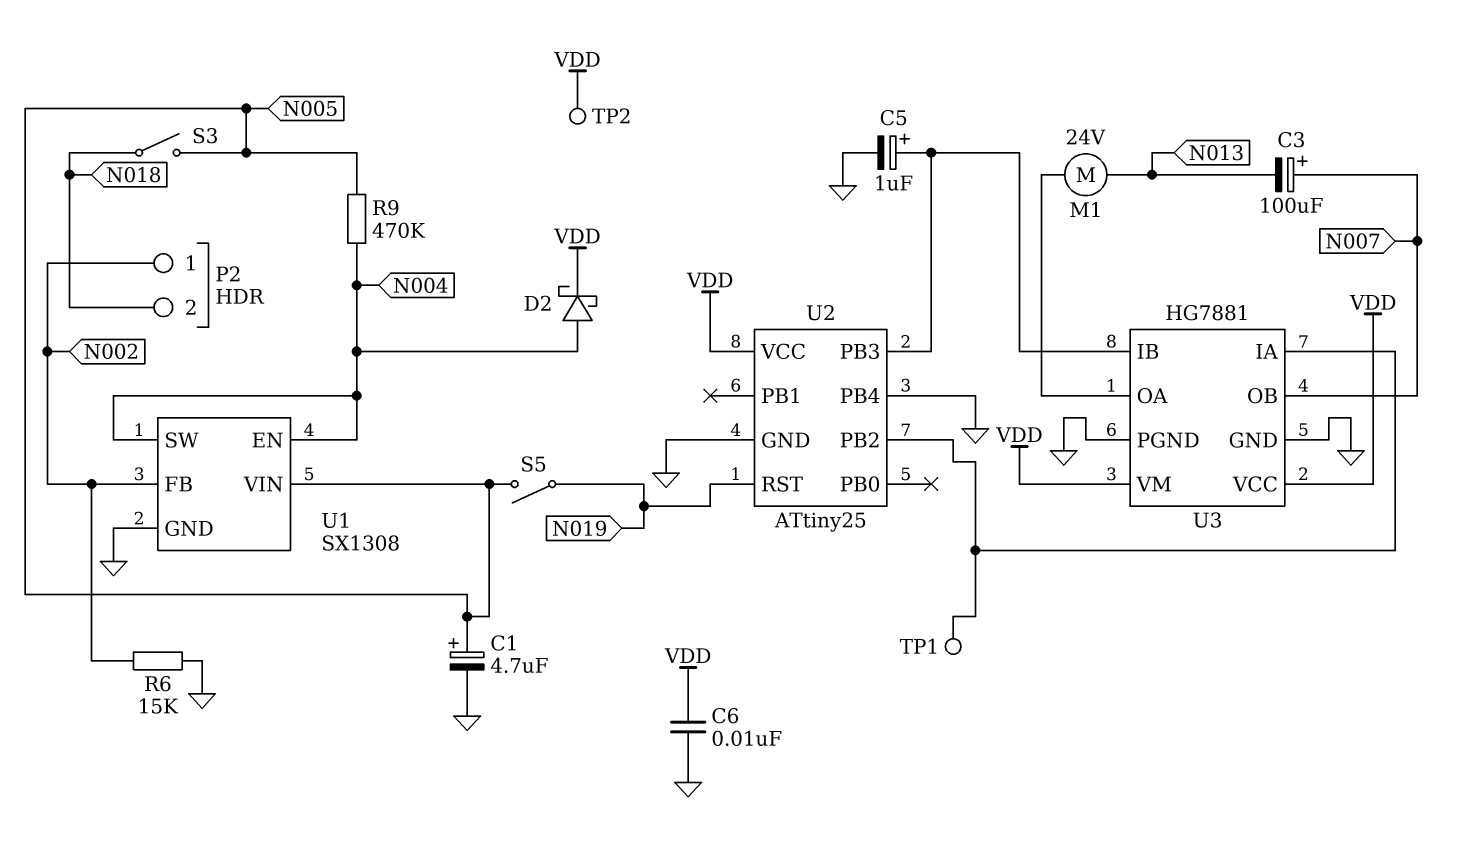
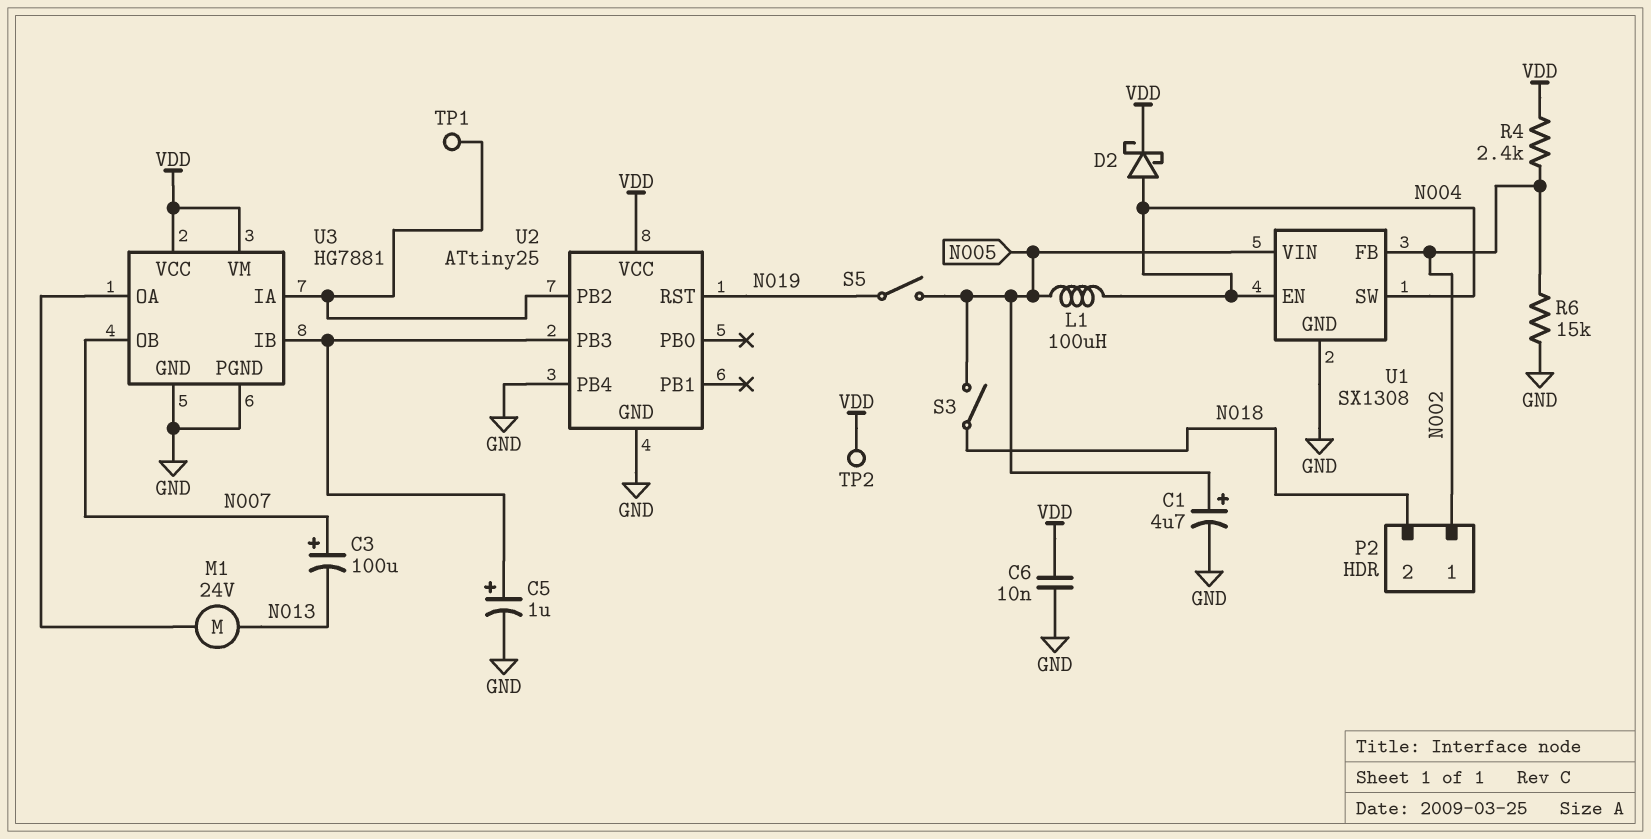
L1: none -> 100uH (N004, N005)
R4: none -> 2.4k (N002, VDD)
R9: 470k (N004, N005) -> none

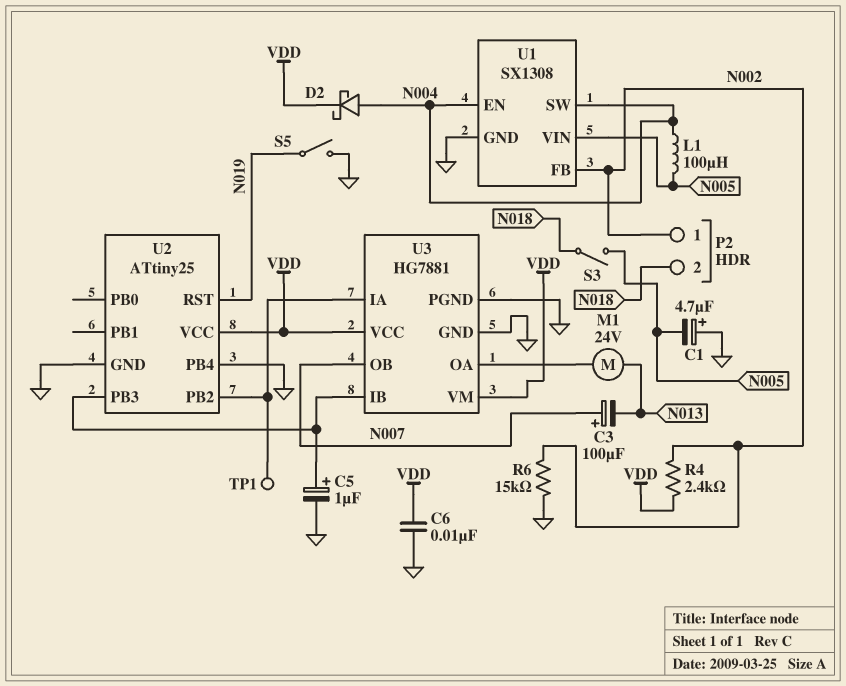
C1: 4.7uF (plus N005, minus GND) -> 4.7uF (plus GND, minus N005)
S5: switch (N005, N019) -> switch (GND, N019)
TP2: test point (VDD) -> none

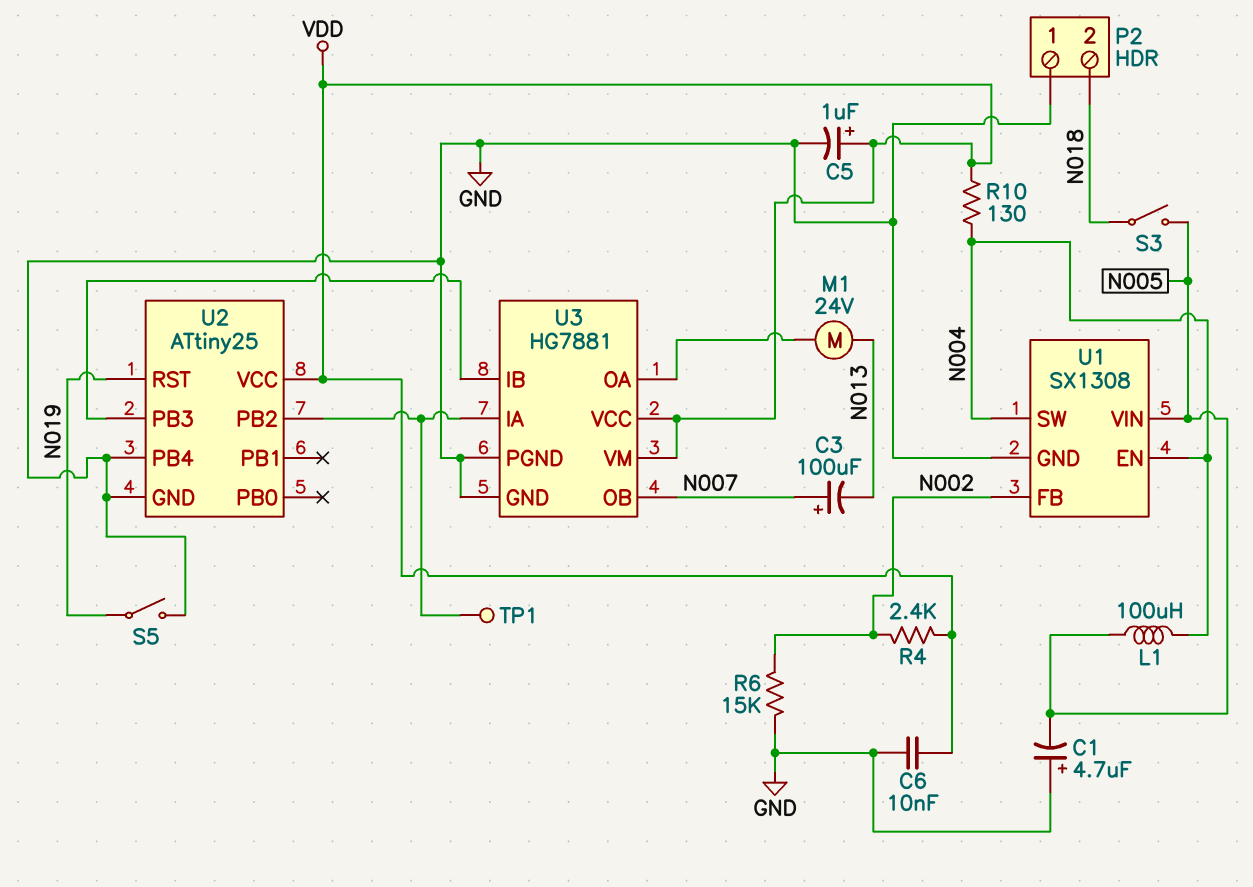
C5: 1uF (plus U2/PB3, minus GND) -> 1uF (plus VDD, minus GND)
D2: schottky (A N004, K VDD) -> none
P2 pin 1: N002 -> GND
R10: none -> 130 (N004, VDD)

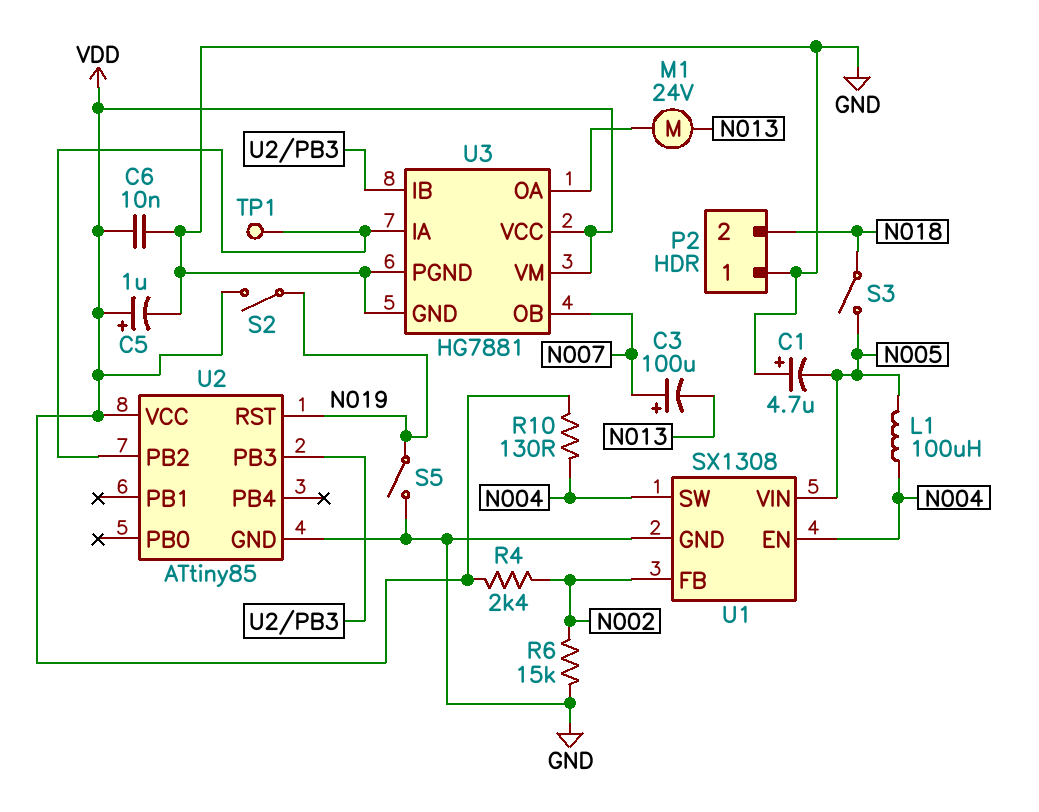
S2: none -> switch (N019, VDD)
U2: ATtiny25 -> ATtiny85
U2 pin PB4: GND -> none

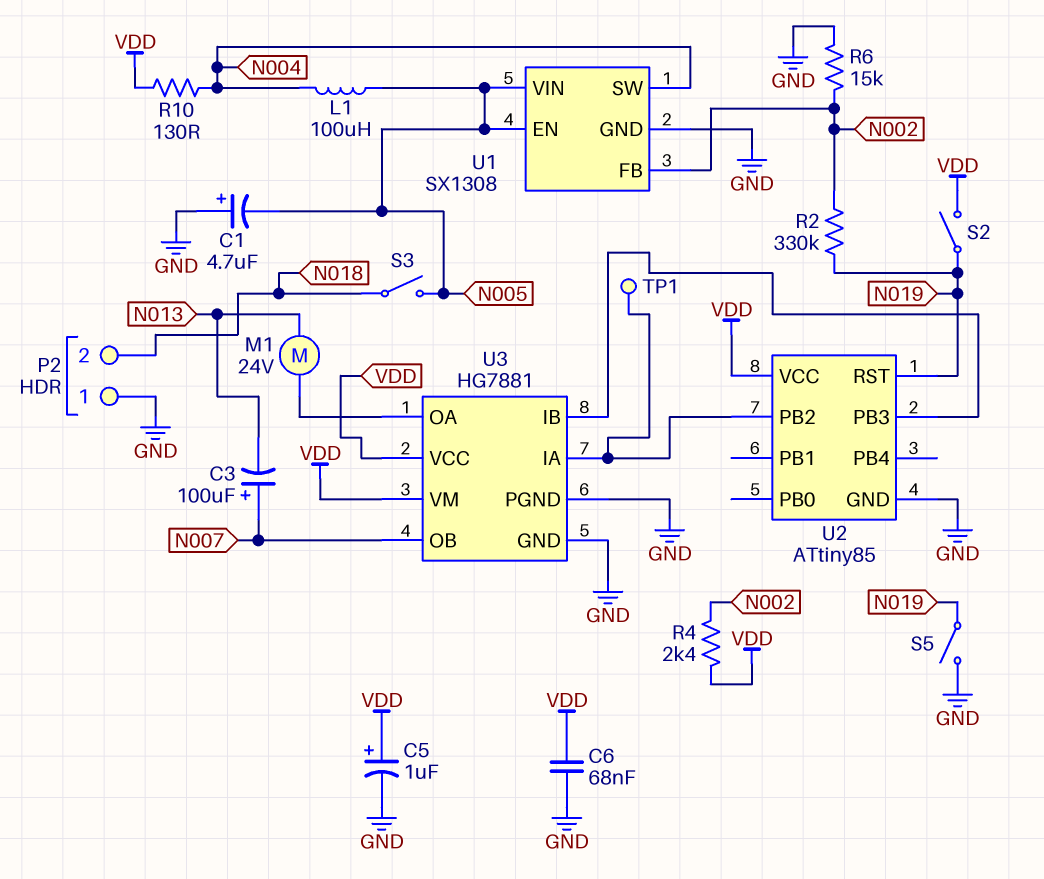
C6: 10nF (GND, VDD) -> 68nF (GND, VDD)
R2: none -> 330k (N002, N019)
U1 pin EN: N004 -> N005

